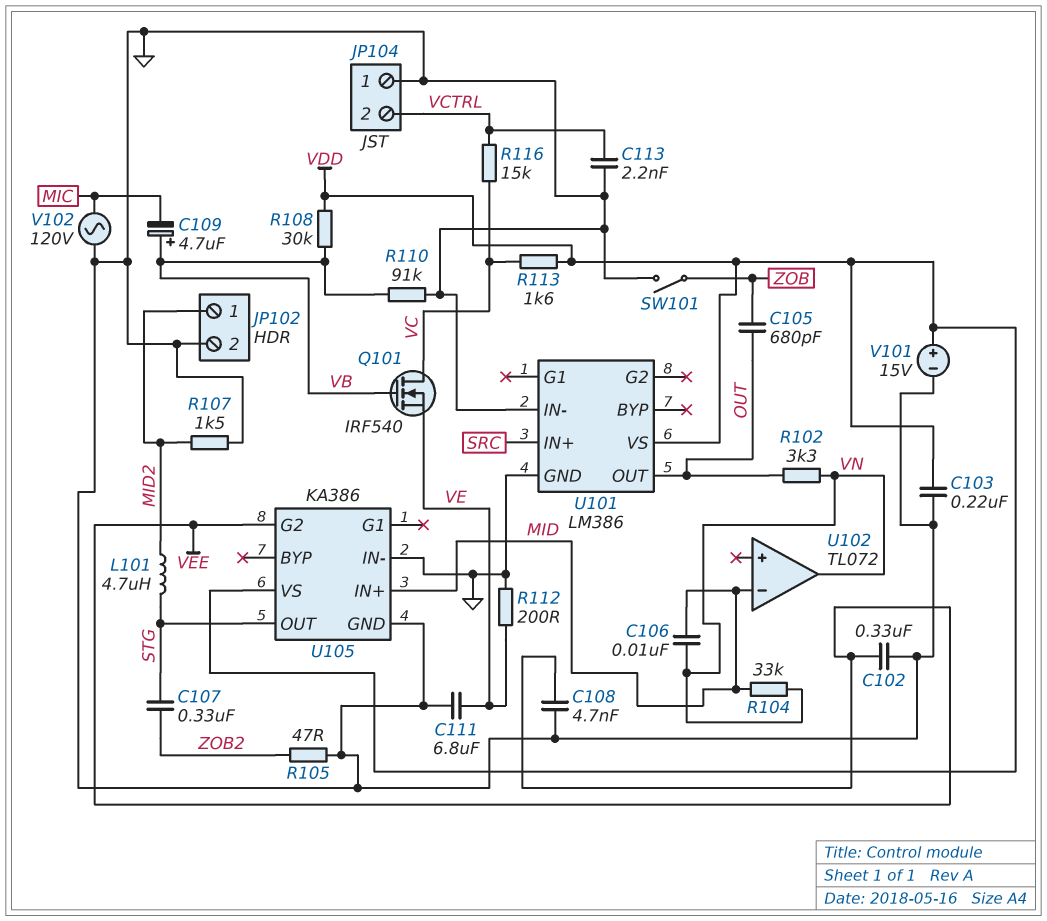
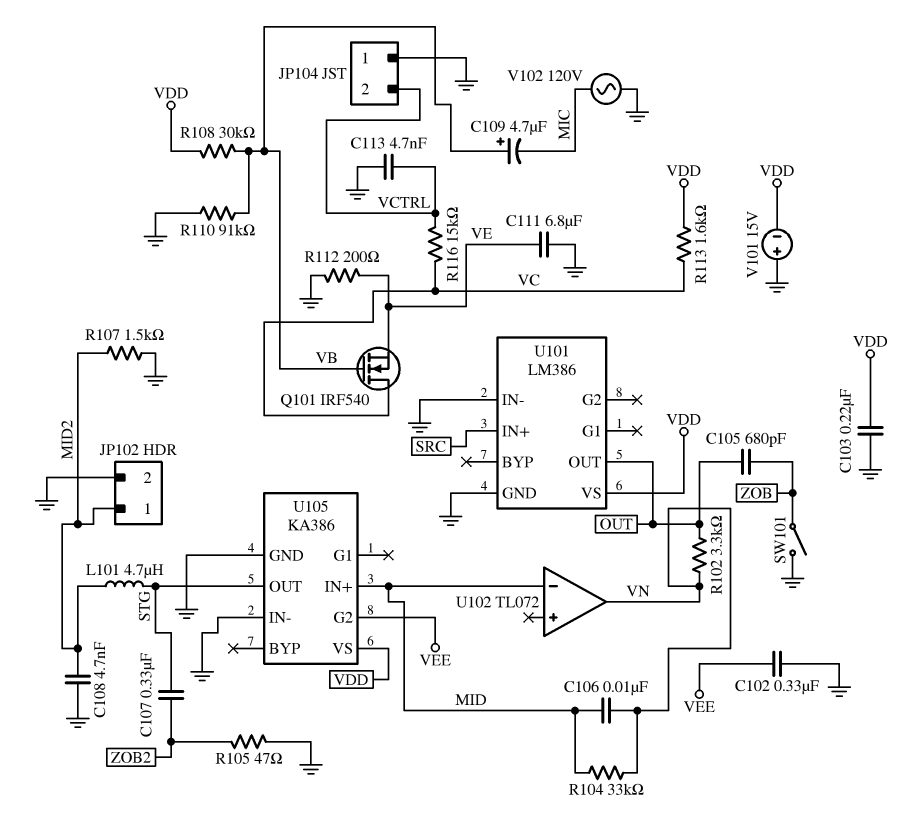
C108: 4.7nF (GND, VEE) -> 4.7nF (GND, MID2)
C113: 2.2nF (GND, VCTRL) -> 4.7nF (GND, VCTRL)
V101: 15V (plus VDD, minus GND) -> 15V (plus GND, minus VDD)

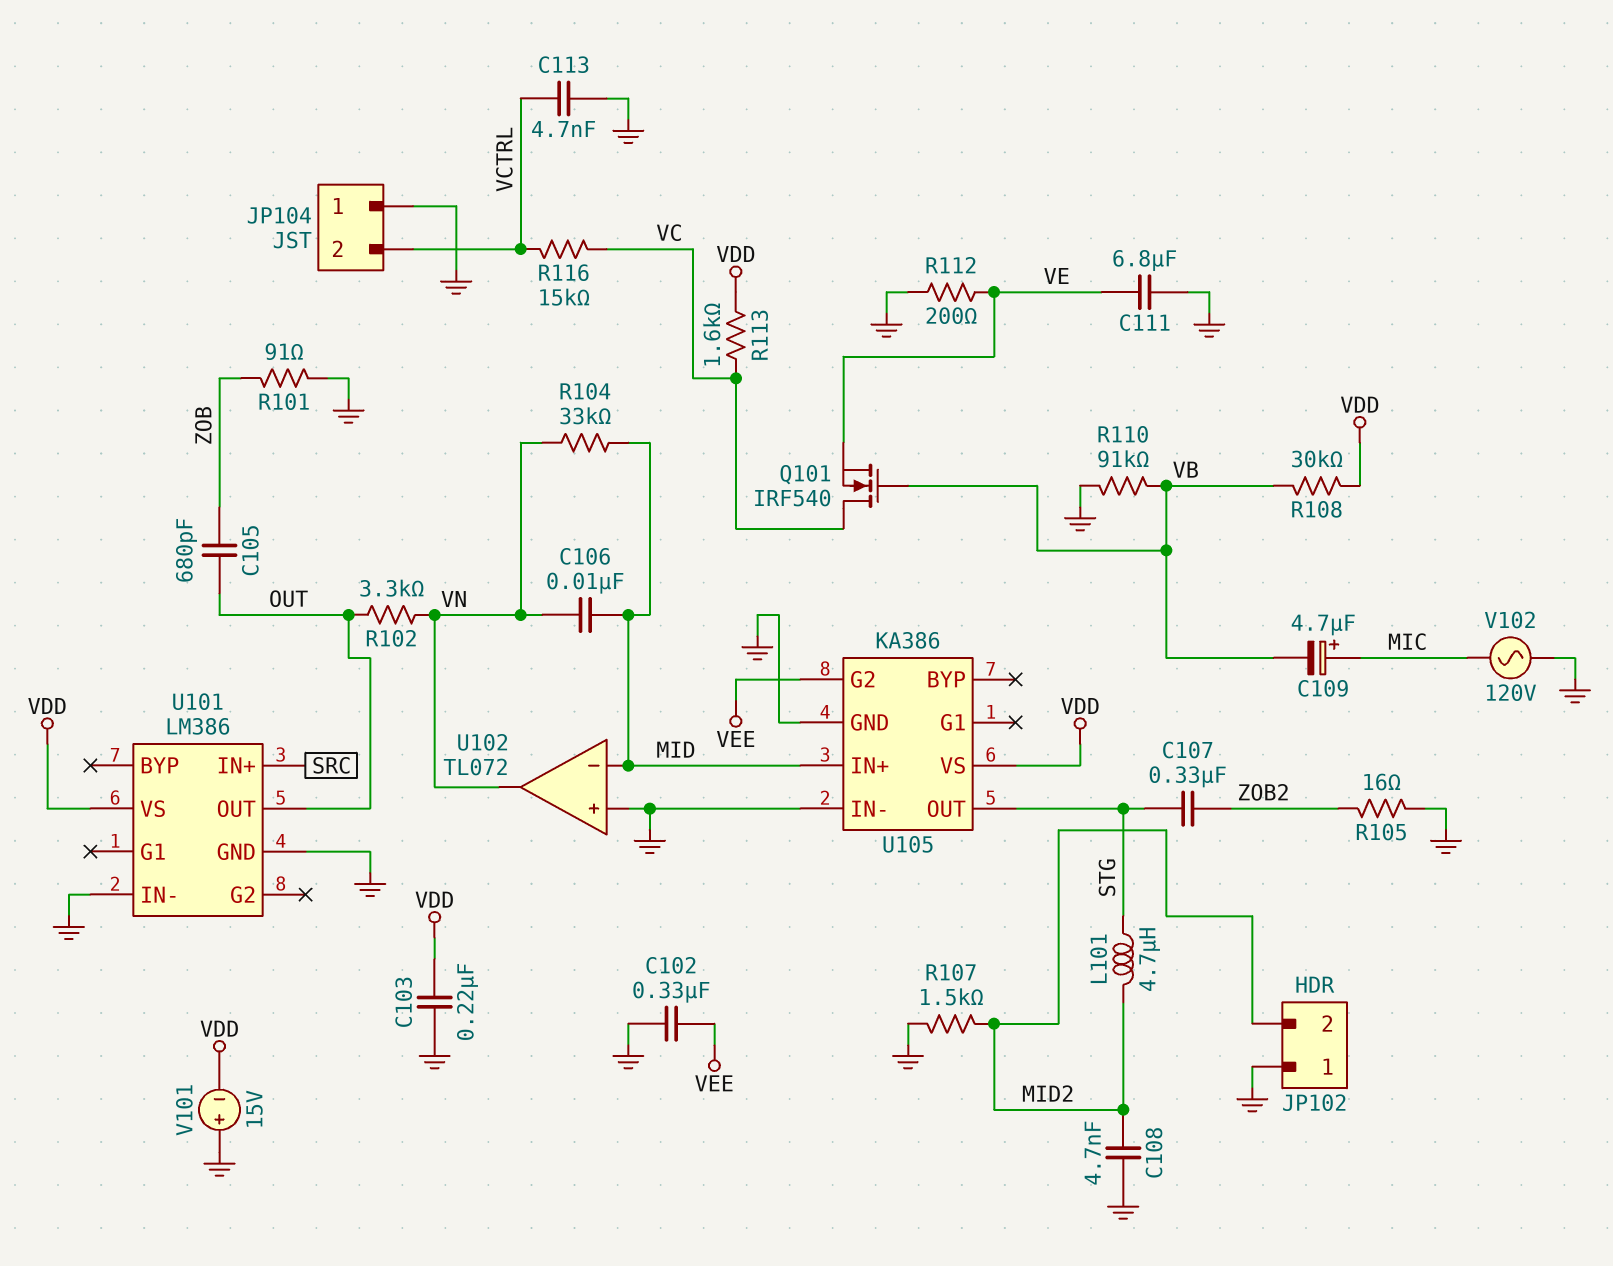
C109: 4.7uF (plus VB, minus MIC) -> 4.7uF (plus MIC, minus VB)
JP102 pin 1: MID2 -> GND
JP102 pin 2: GND -> MID2
R101: none -> 91 (GND, ZOB)
R105: 47 (GND, ZOB2) -> 16 (GND, ZOB2)
SW101: switch (GND, ZOB) -> none
U102 pin in+: none -> GND

